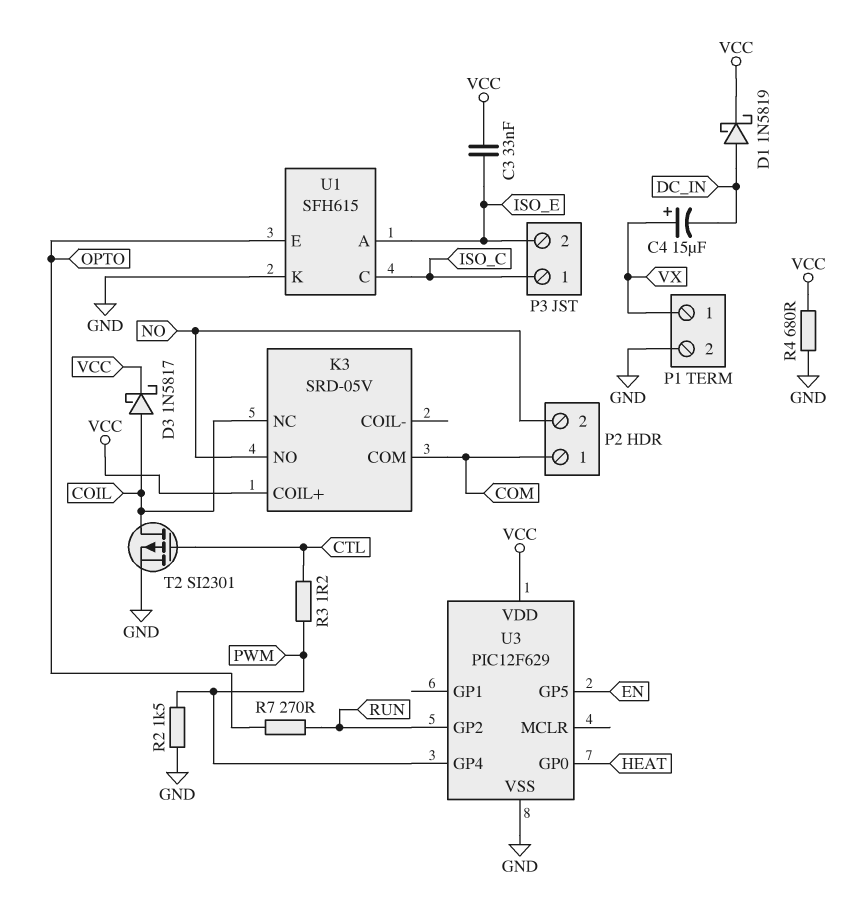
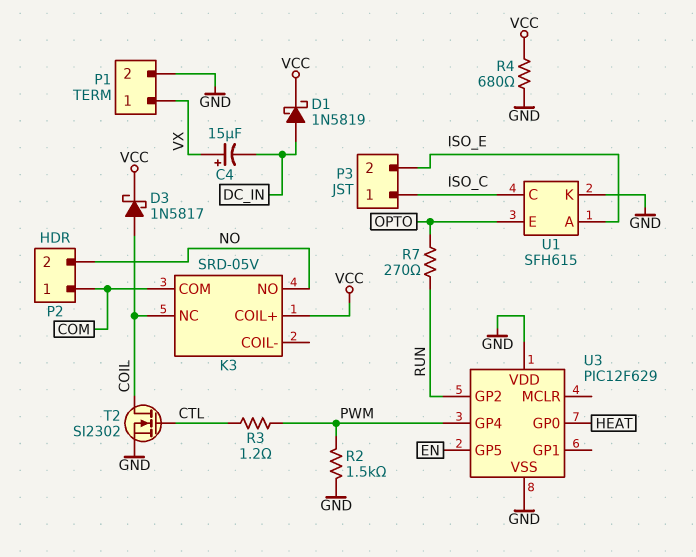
C3: 33nF (ISO_E, VCC) -> none
T2: PMOS SI2301 (G CTL, D COIL, S GND) -> NMOS SI2302 (G CTL, D COIL, S GND)
U3 pin VDD: VCC -> GND

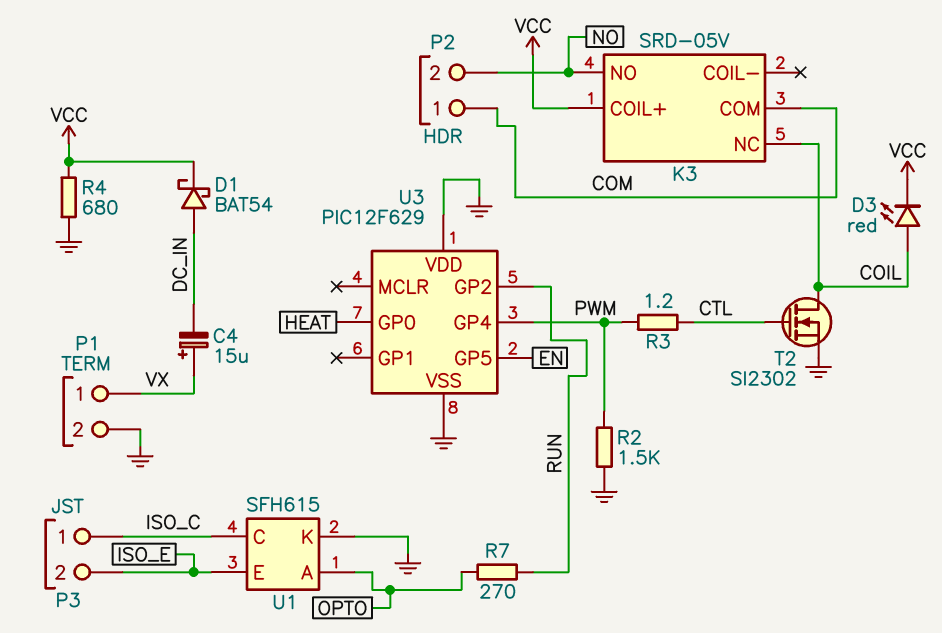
D1: schottky 1N5819 (A DC_IN, K VCC) -> schottky BAT54 (A DC_IN, K VCC)
D3: schottky 1N5817 (A COIL, K VCC) -> LED red (A COIL, K VCC)
U1 pin A: ISO_E -> OPTO
U1 pin E: OPTO -> ISO_E

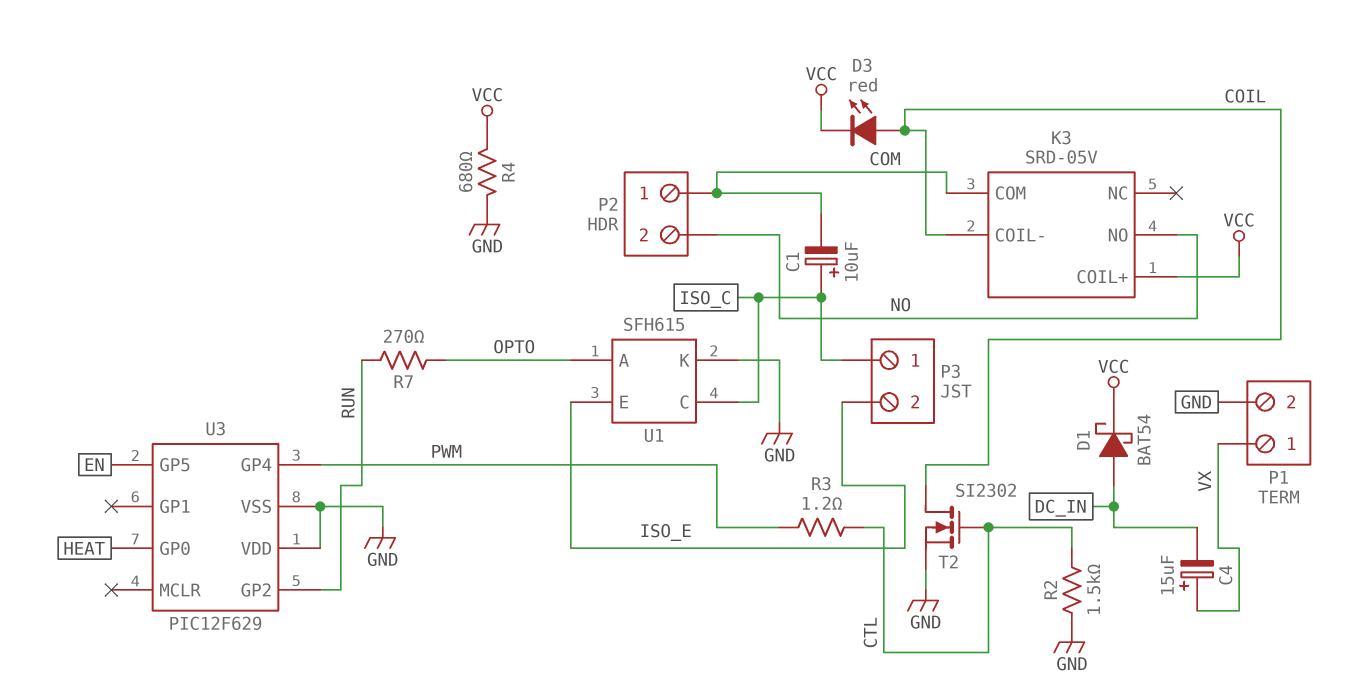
C1: none -> 10uF (plus ISO_C, minus COM)
K3 pin COIL-: none -> COIL
K3 pin NC: COIL -> none
R2: 1.5k (GND, PWM) -> 1.5k (CTL, GND)

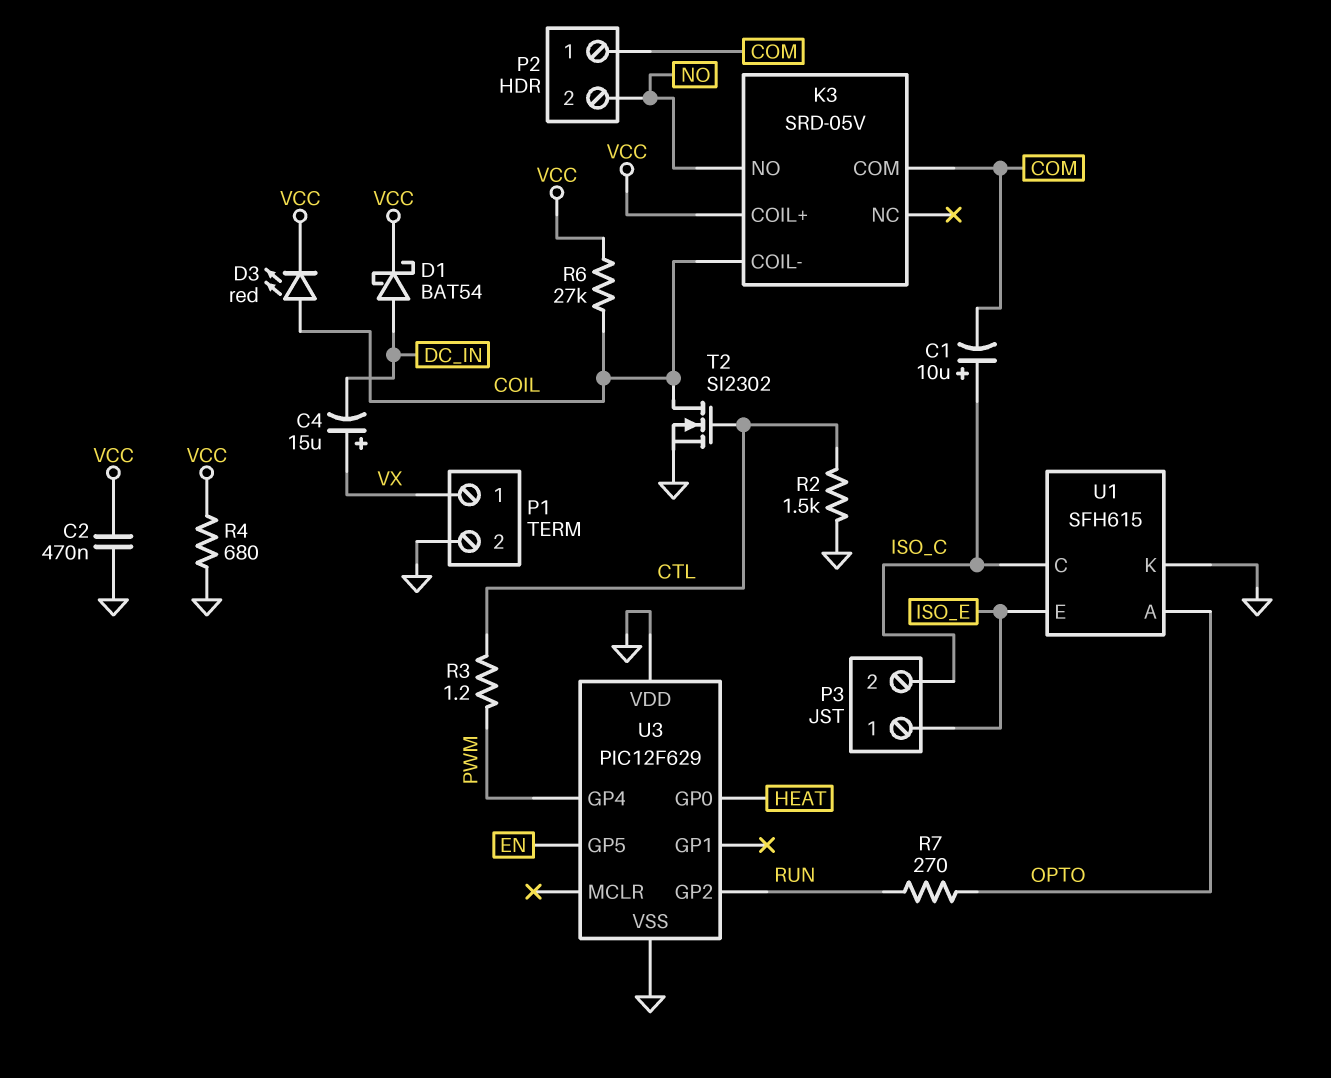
C2: none -> 470nF (GND, VCC)
P3 pin 1: ISO_C -> ISO_E
P3 pin 2: ISO_E -> ISO_C
R6: none -> 27k (COIL, VCC)

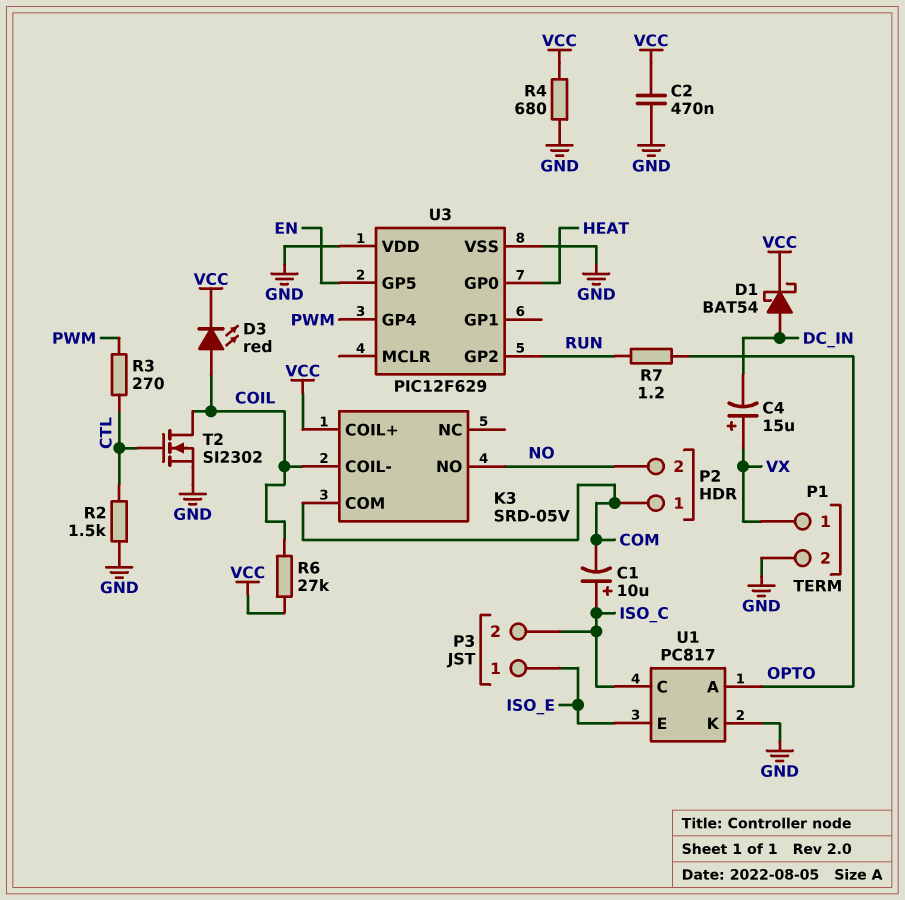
R3: 1.2 (CTL, PWM) -> 270 (CTL, PWM)
R7: 270 (OPTO, RUN) -> 1.2 (OPTO, RUN)
U1: SFH615 -> PC817

